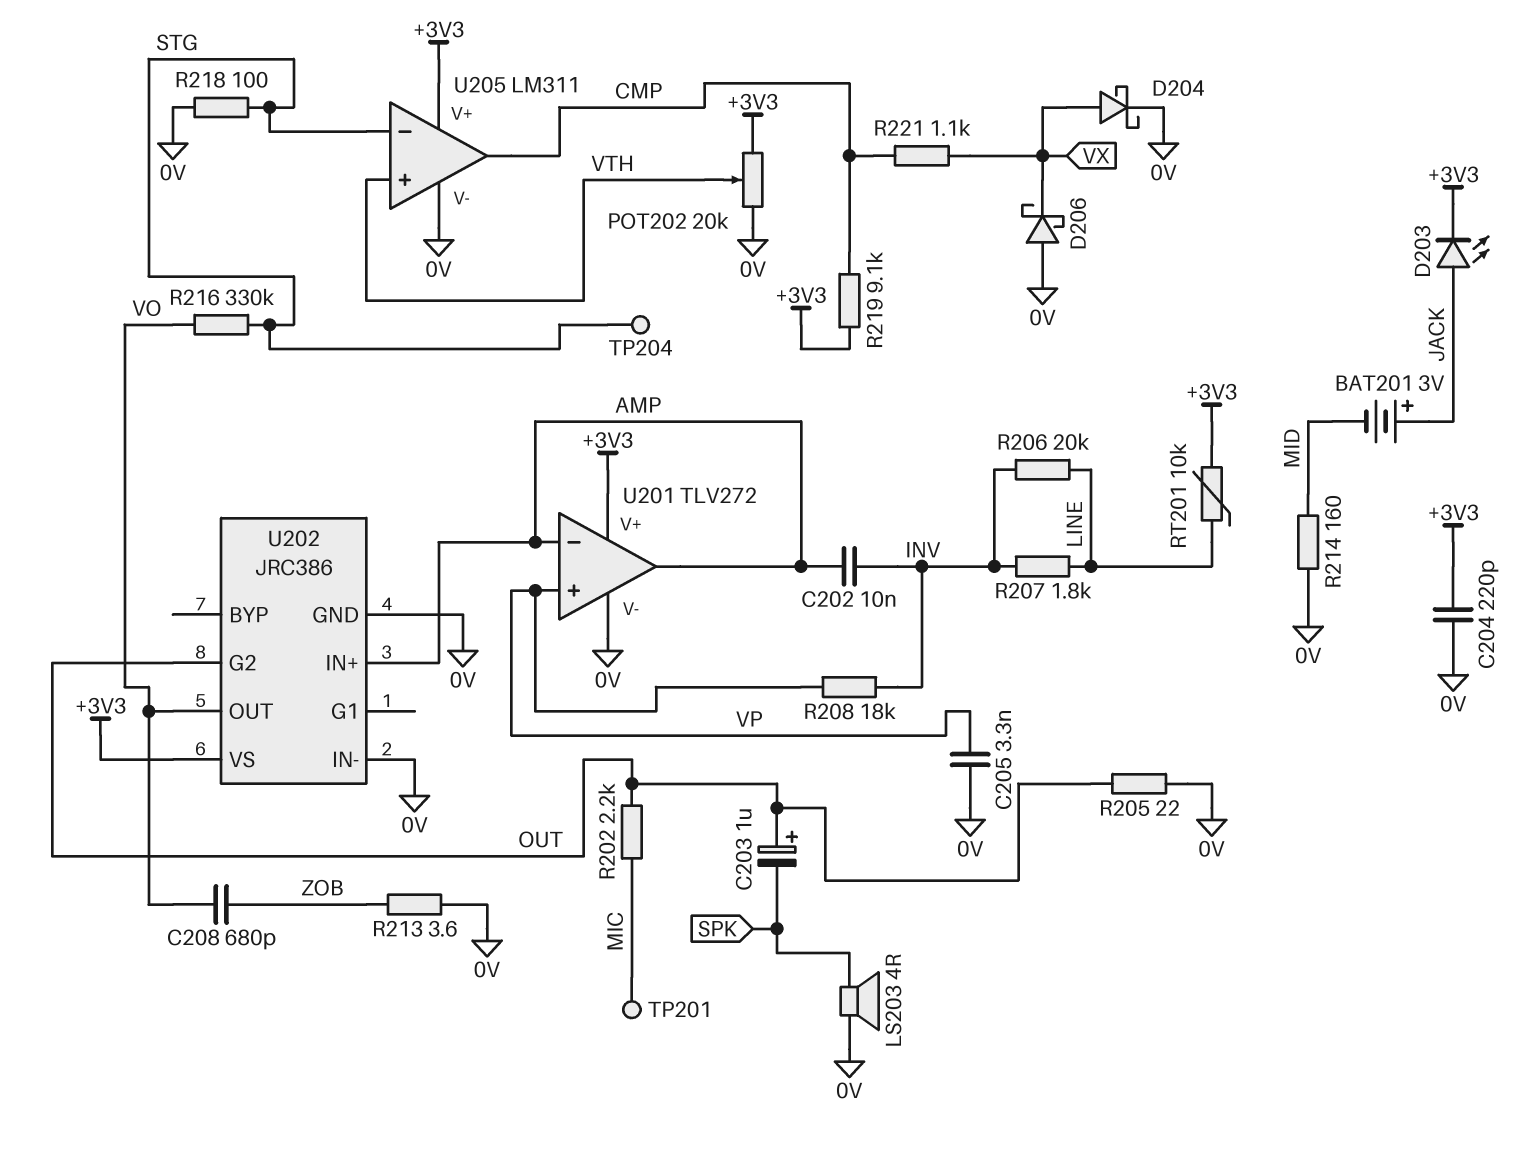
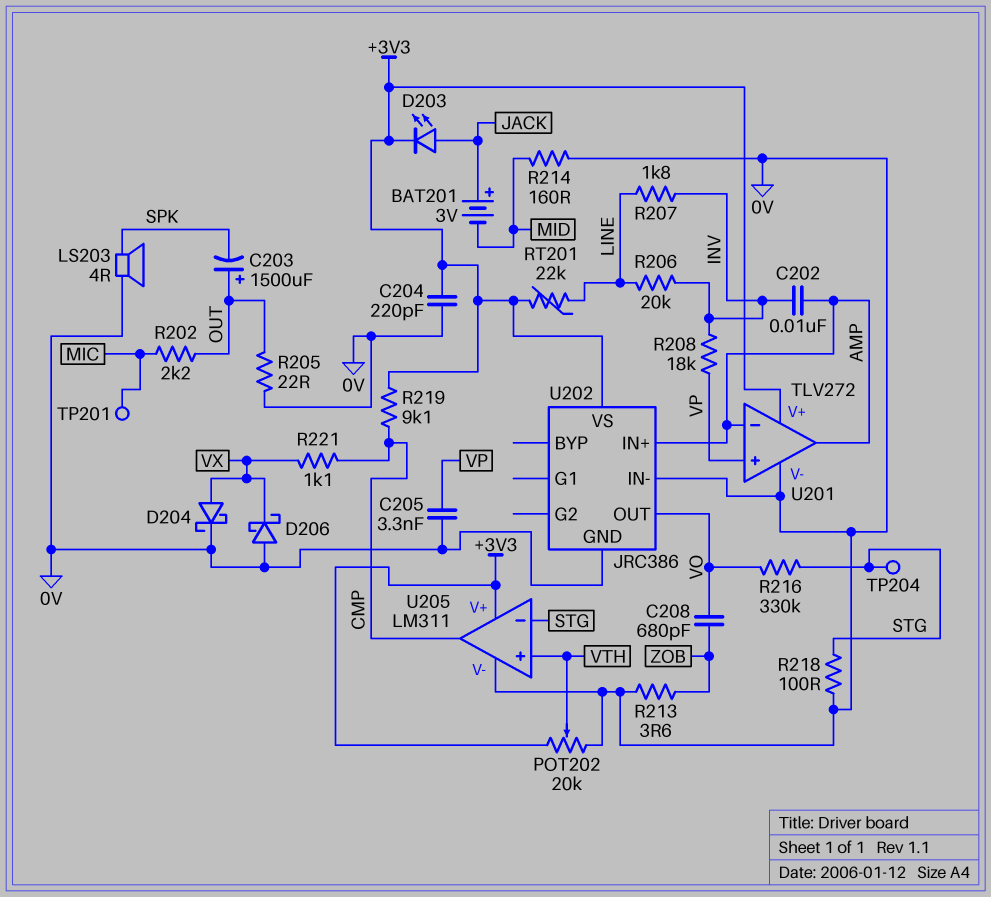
C203: 1uF (plus OUT, minus SPK) -> 1500uF (plus OUT, minus SPK)
RT201: 10k (+3V3, LINE) -> 22k (+3V3, LINE)
U202 pin G2: OUT -> none

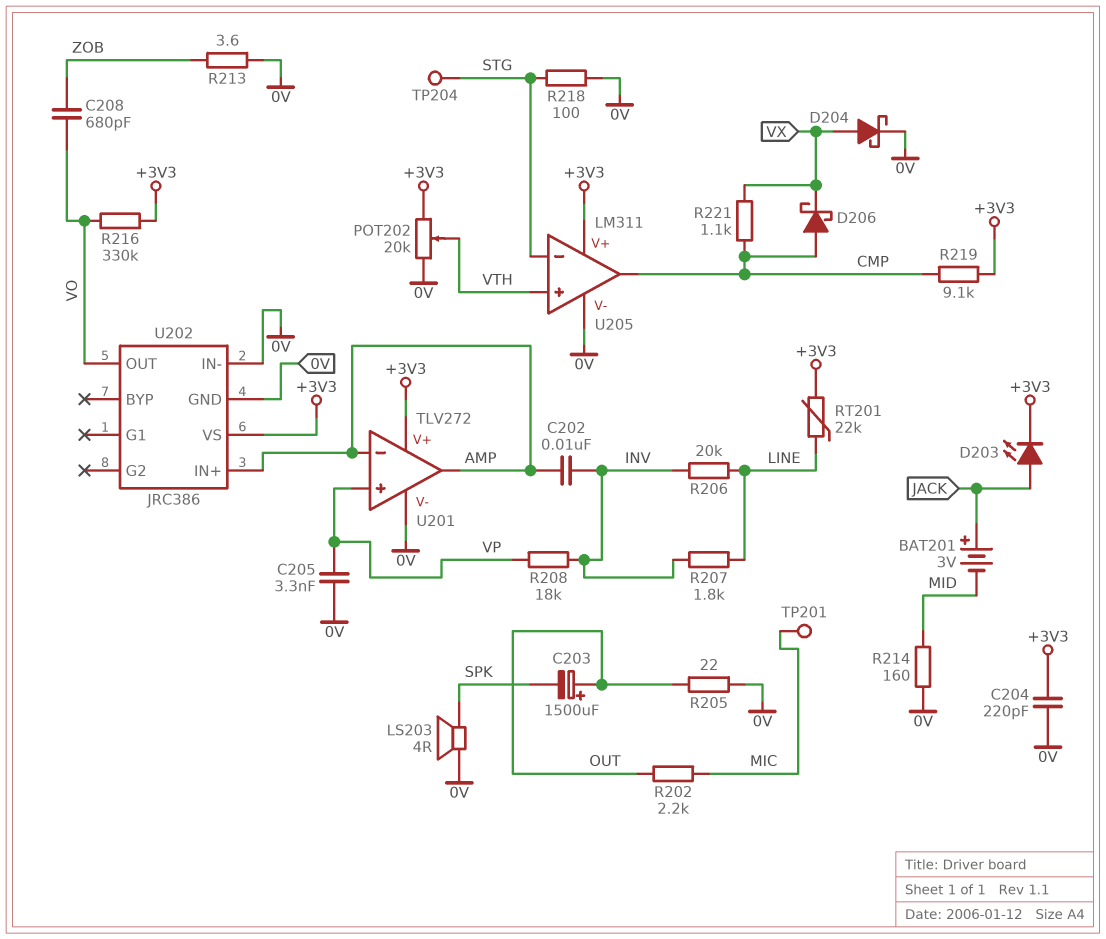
D206: schottky (A 0V, K VX) -> schottky (A CMP, K VX)
R216: 330k (STG, VO) -> 330k (+3V3, VO)

